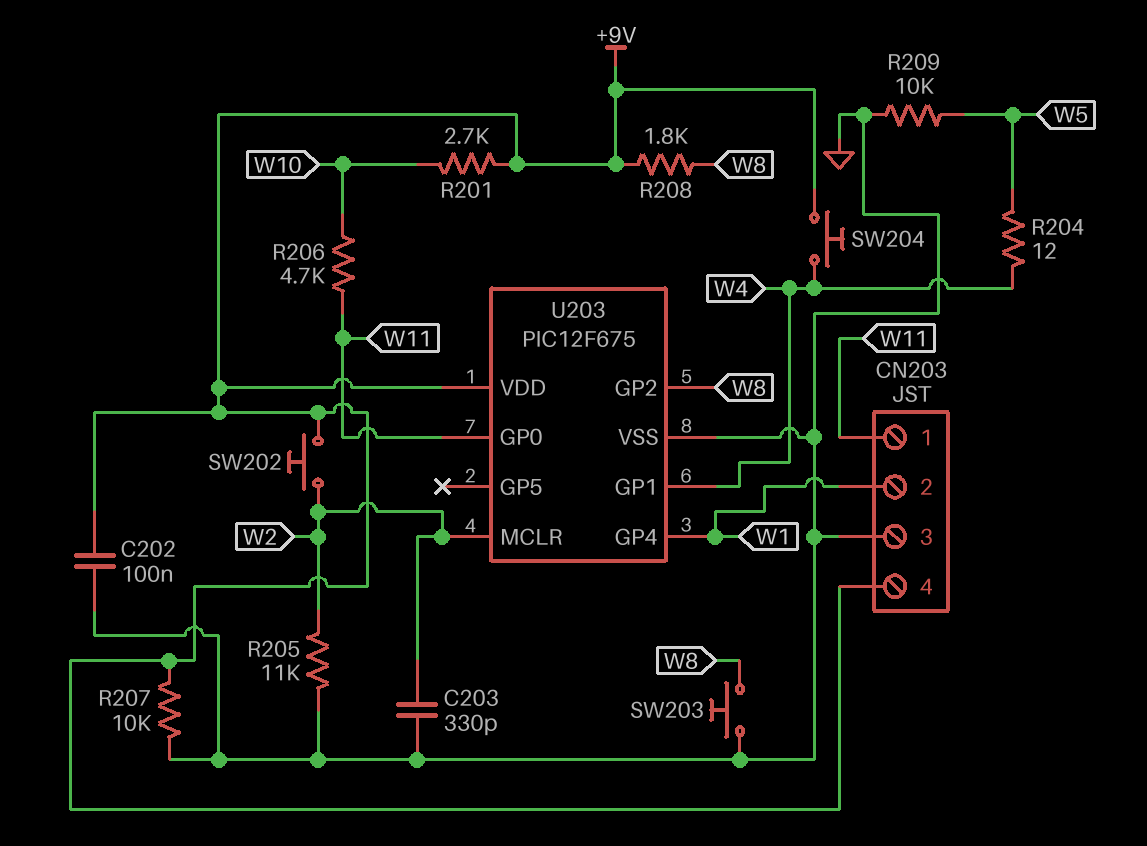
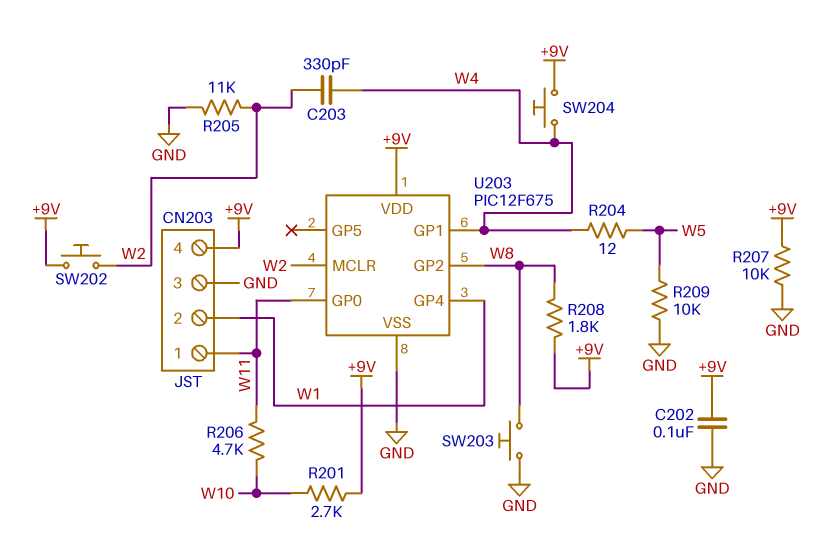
C203: 330pF (GND, W2) -> 330pF (W2, W4)

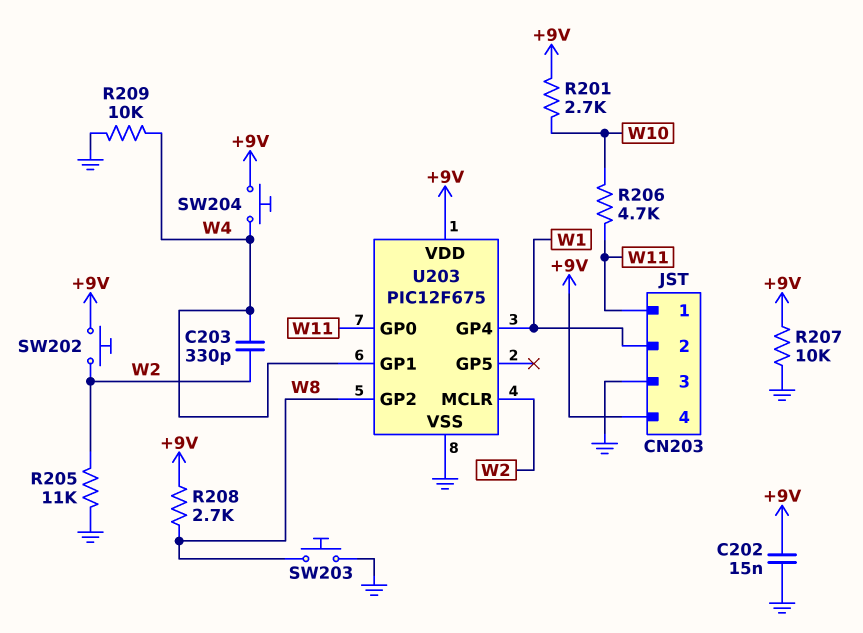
C202: 100nF (+9V, GND) -> 15nF (+9V, GND)
R204: 12 (W4, W5) -> none
R208: 1.8k (+9V, W8) -> 2.7k (+9V, W8)
R209: 10k (GND, W5) -> 10k (GND, W4)

